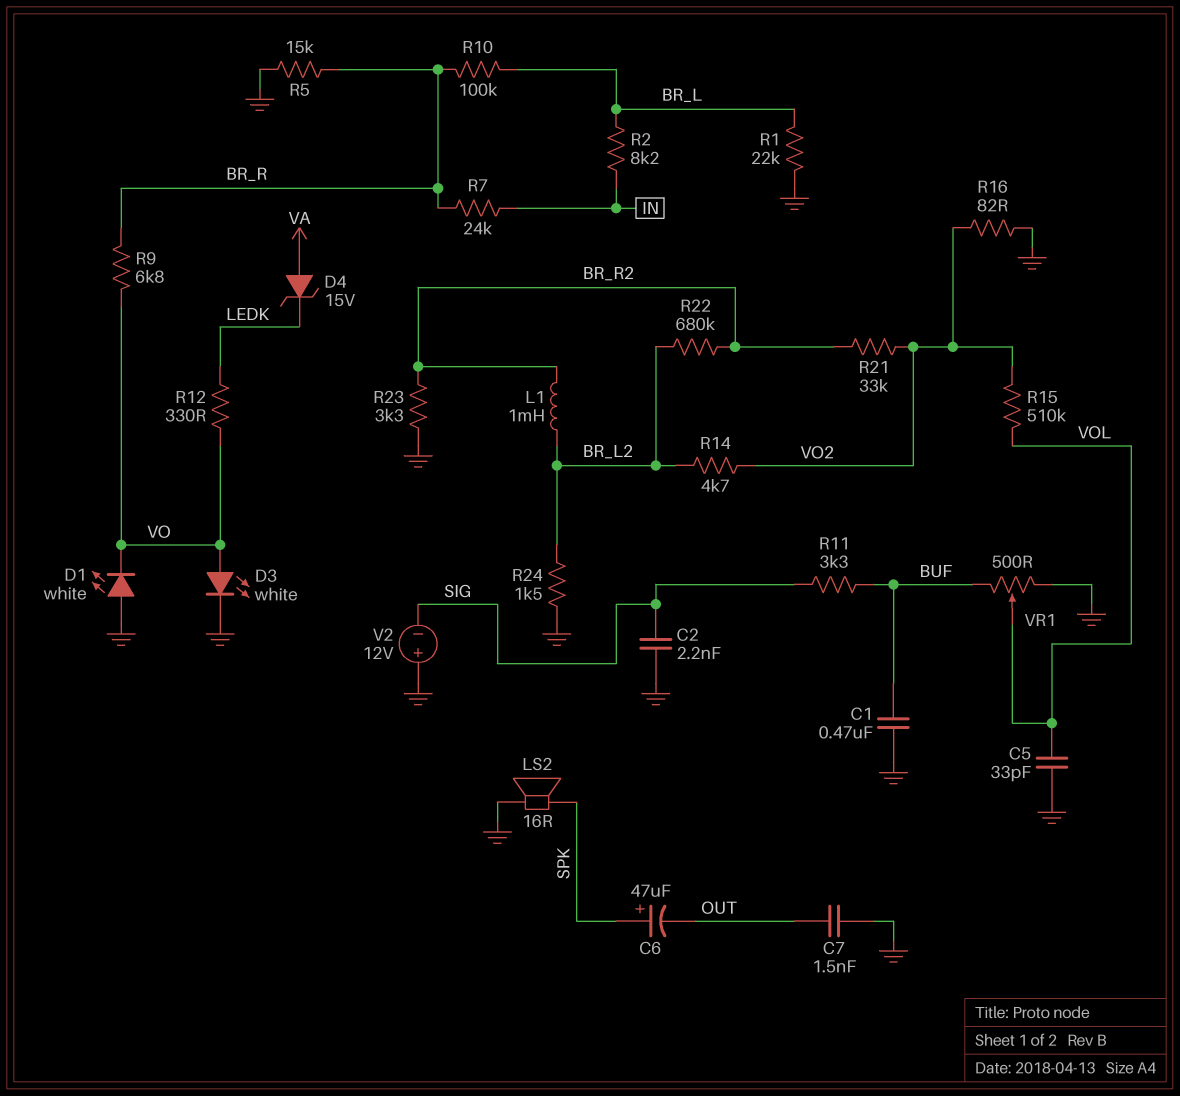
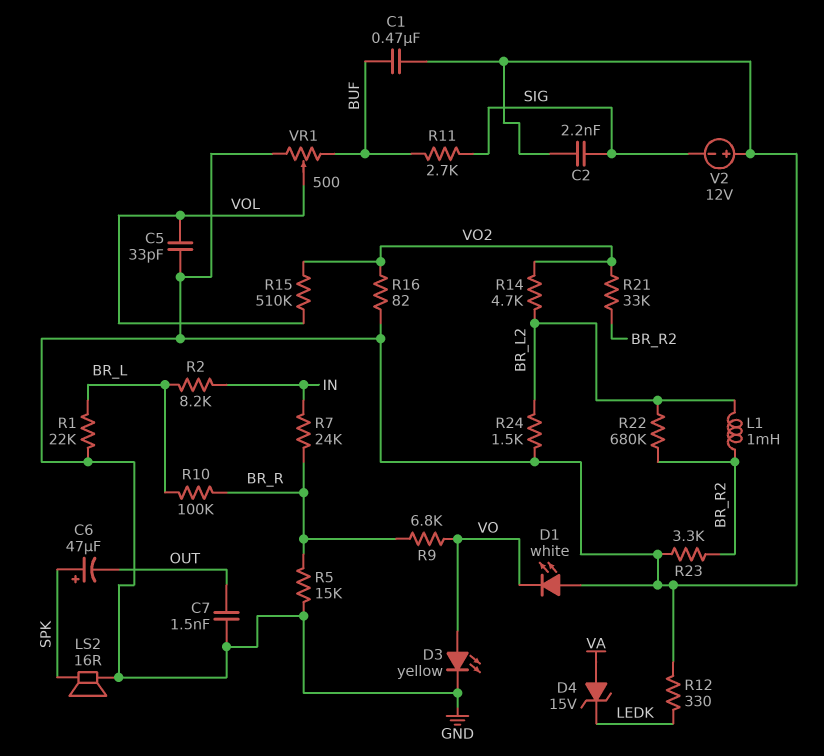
D3: LED white (A VO, K GND) -> LED yellow (A VO, K GND)
R11: 3.3k (BUF, SIG) -> 2.7k (BUF, SIG)
R12: 330 (LEDK, VO) -> 330 (GND, LEDK)

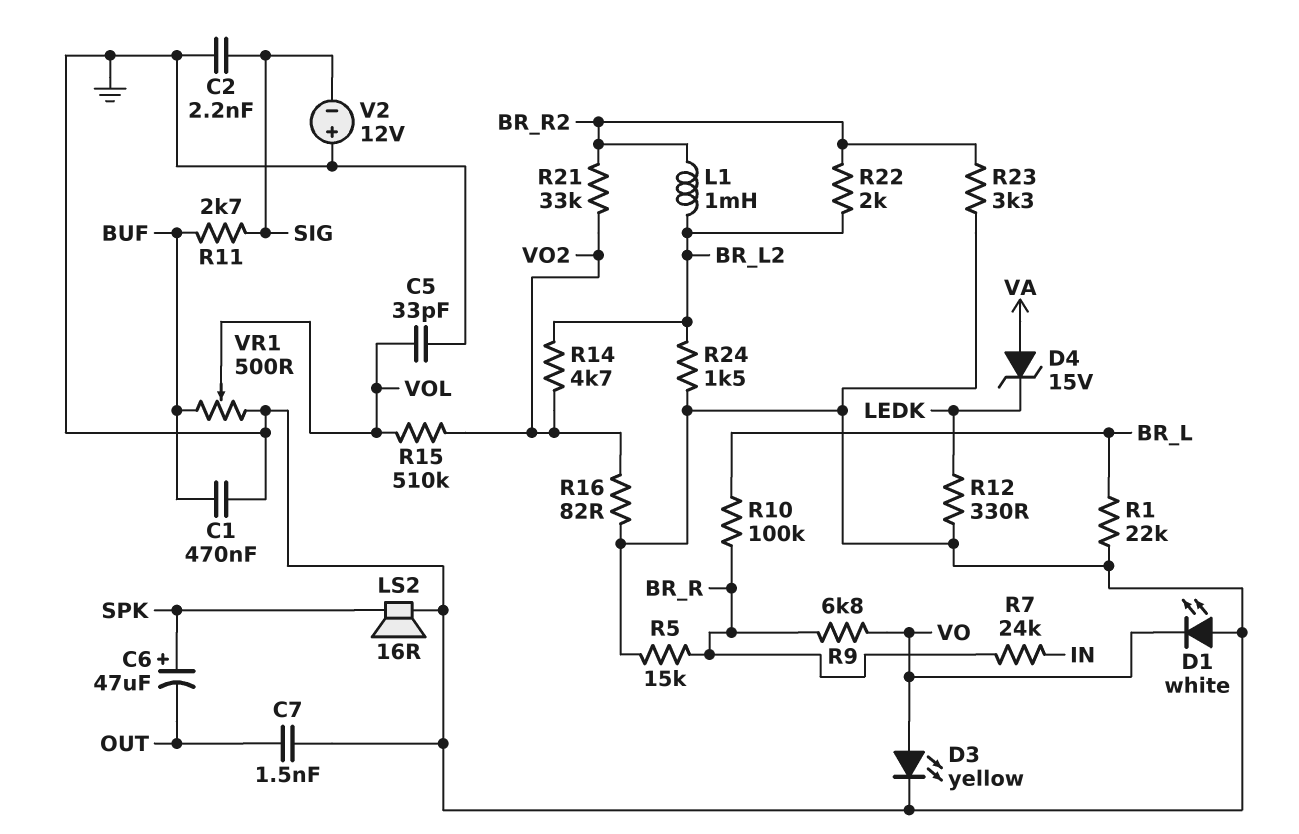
R2: 8.2k (BR_L, IN) -> none
R22: 680k (BR_L2, BR_R2) -> 2k (BR_L2, BR_R2)

